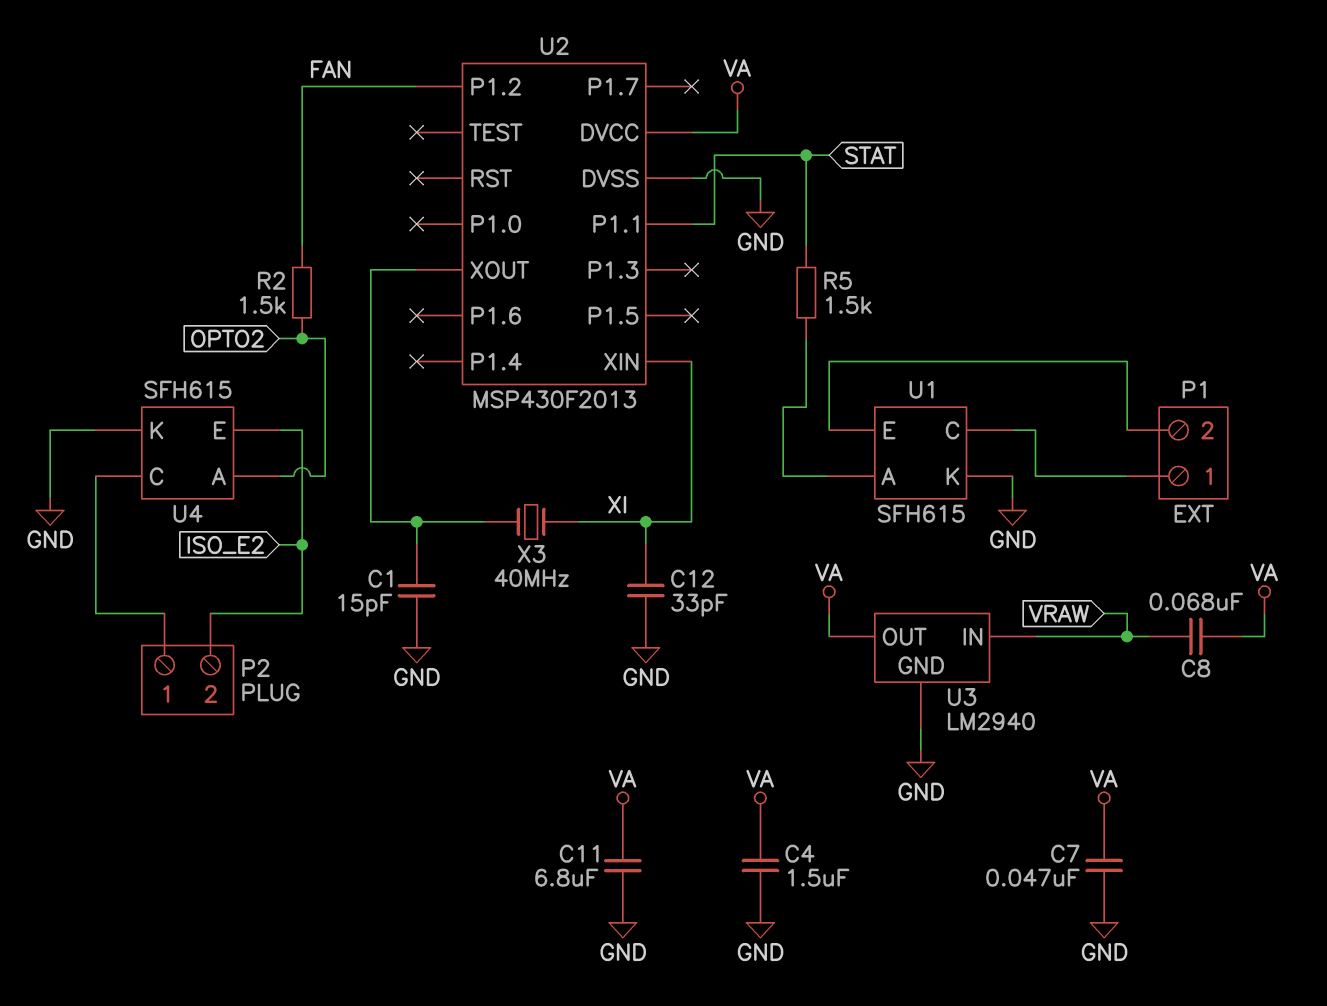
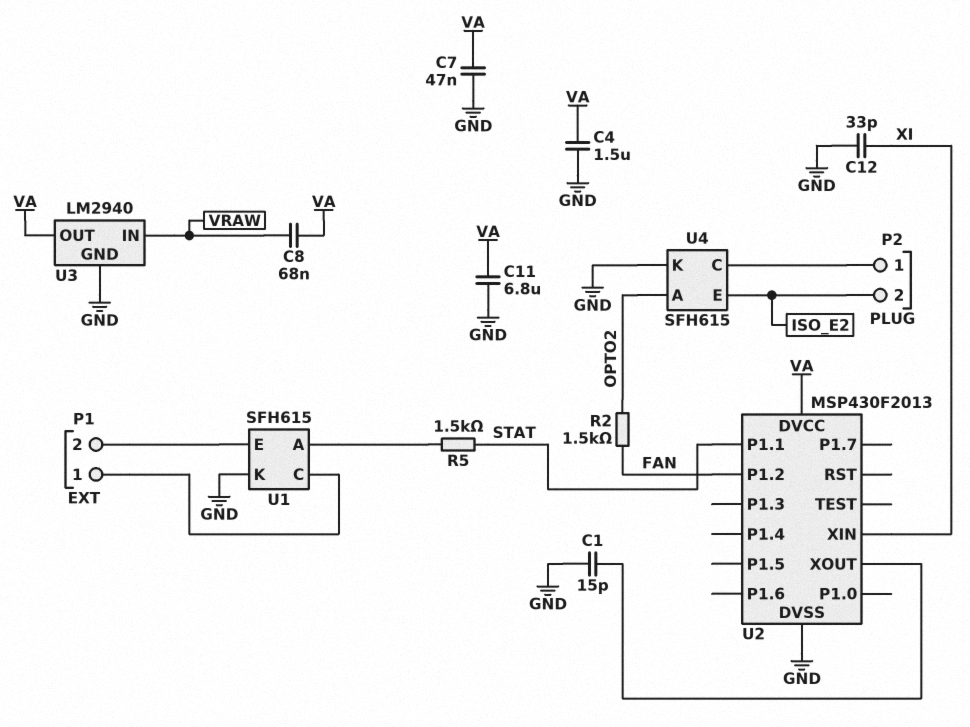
X3: 40MHz (U2/XOUT, XI) -> none

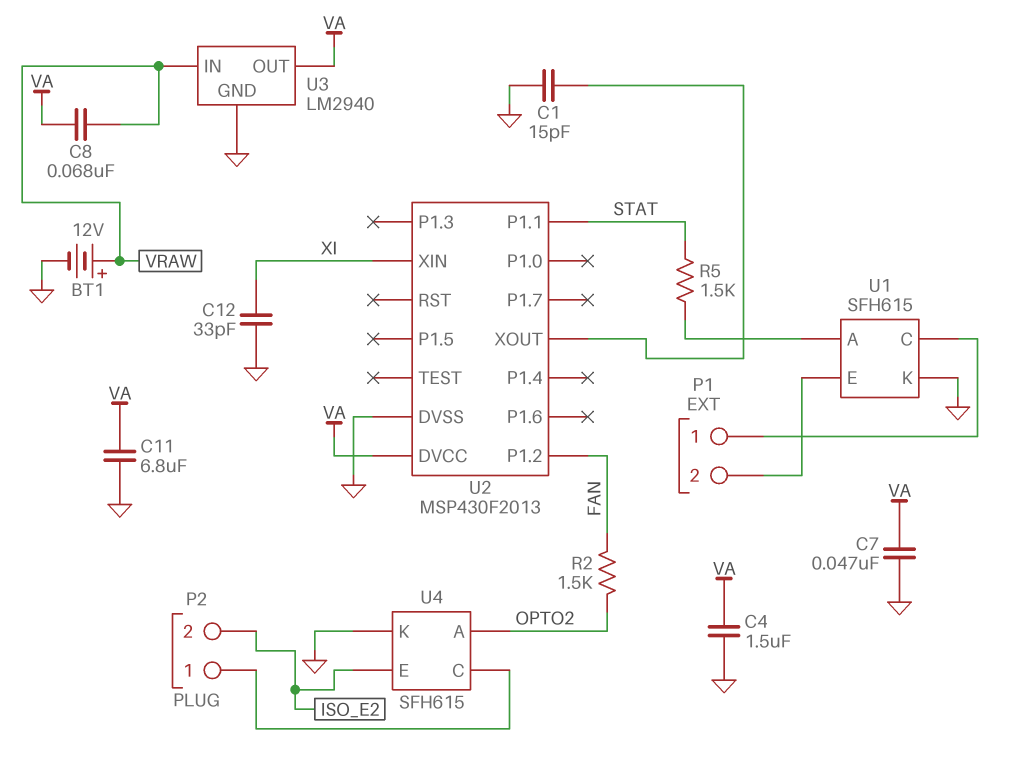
BT1: none -> 12V (plus VRAW, minus GND)

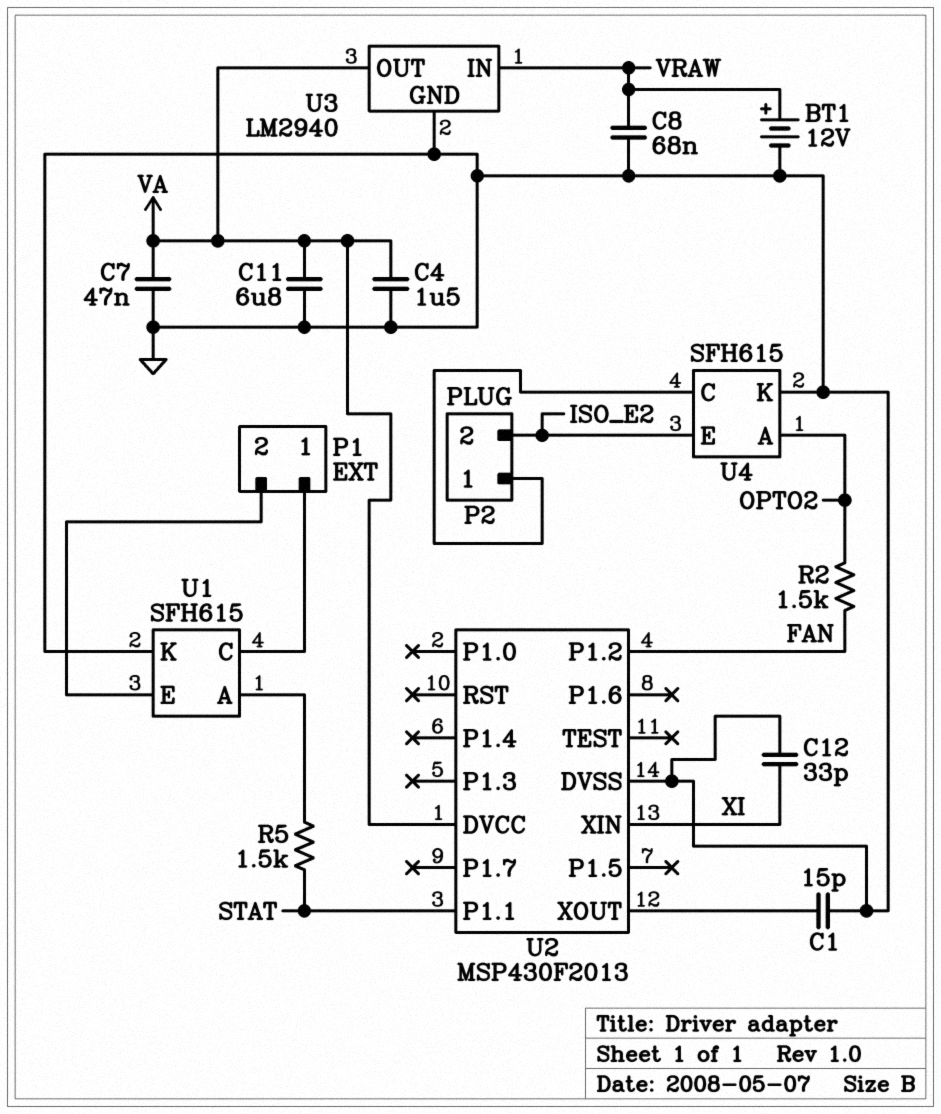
C8: 68nF (VA, VRAW) -> 68nF (GND, VRAW)

